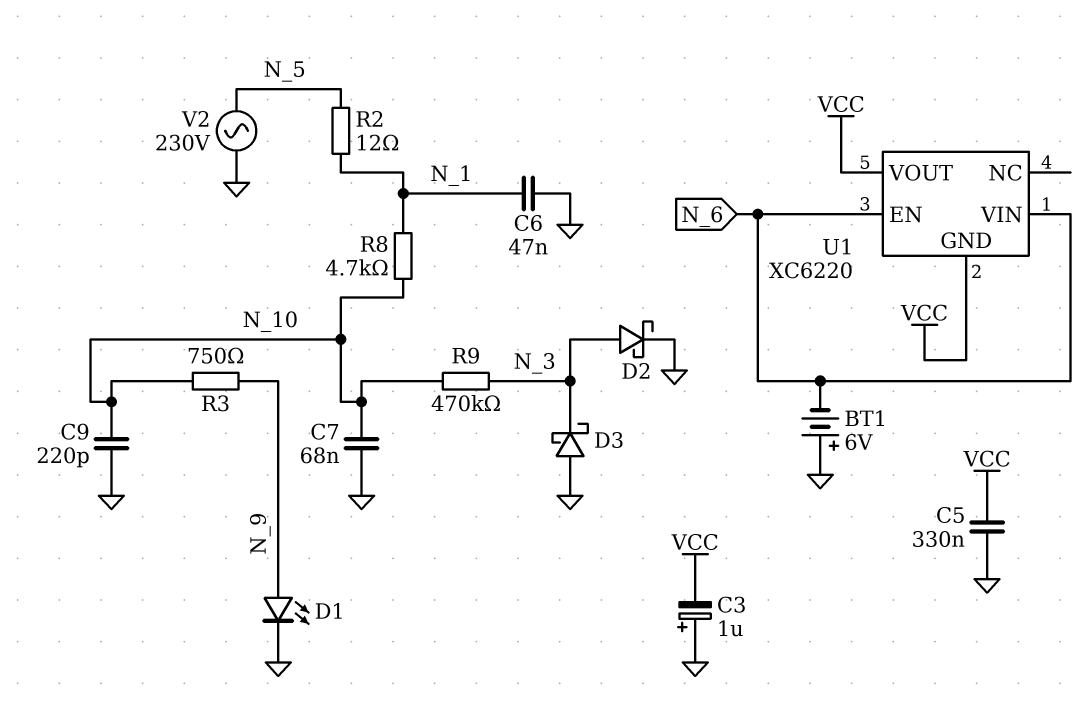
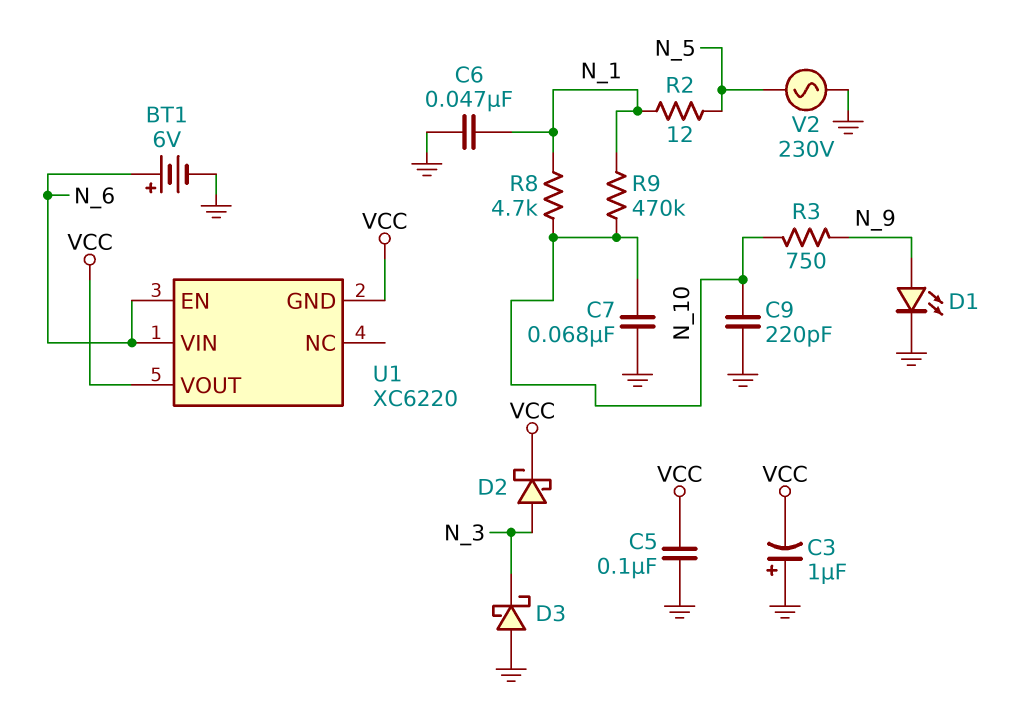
BT1: 6V (plus GND, minus N_6) -> 6V (plus N_6, minus GND)
C5: 330nF (GND, VCC) -> 100nF (GND, VCC)
D2: schottky (A N_3, K GND) -> schottky (A N_3, K VCC)
R9: 470k (N_3, N_10) -> 470k (N_1, N_10)

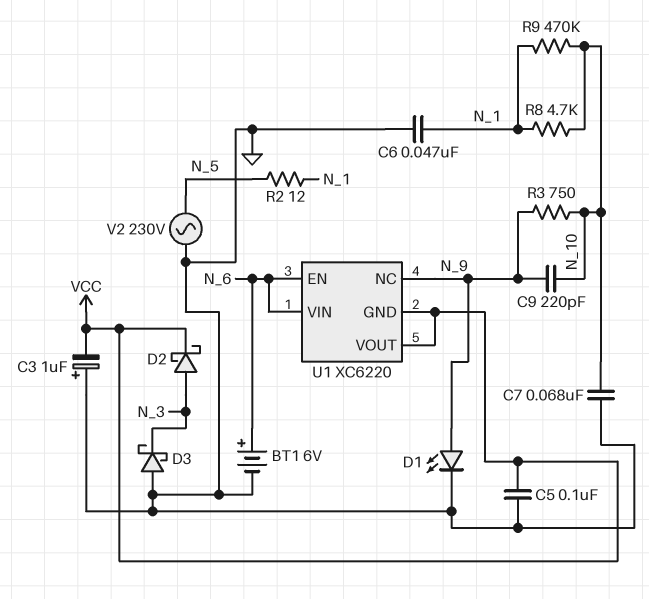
C9: 220pF (GND, N_10) -> 220pF (N_9, N_10)
U1 pin NC: none -> N_9

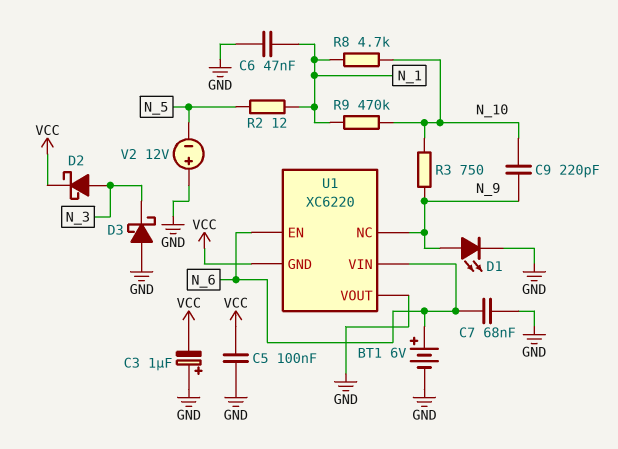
C7: 68nF (GND, N_10) -> 68nF (GND, N_6)
U1 pin VOUT: VCC -> GND
V2: AC 230V (GND, N_5) -> 12V (plus GND, minus N_5)

